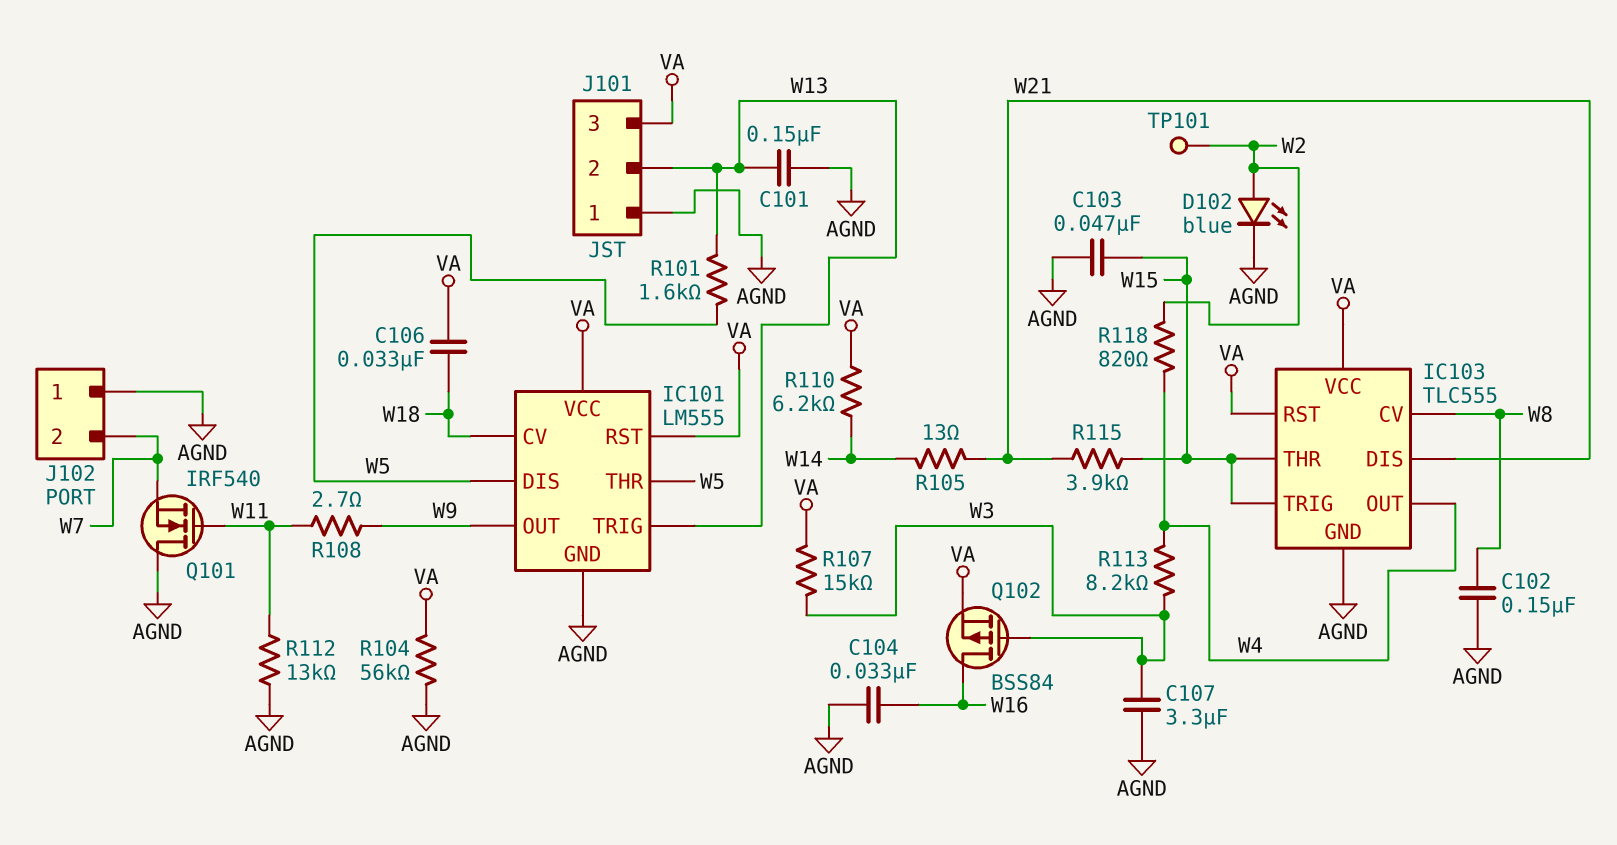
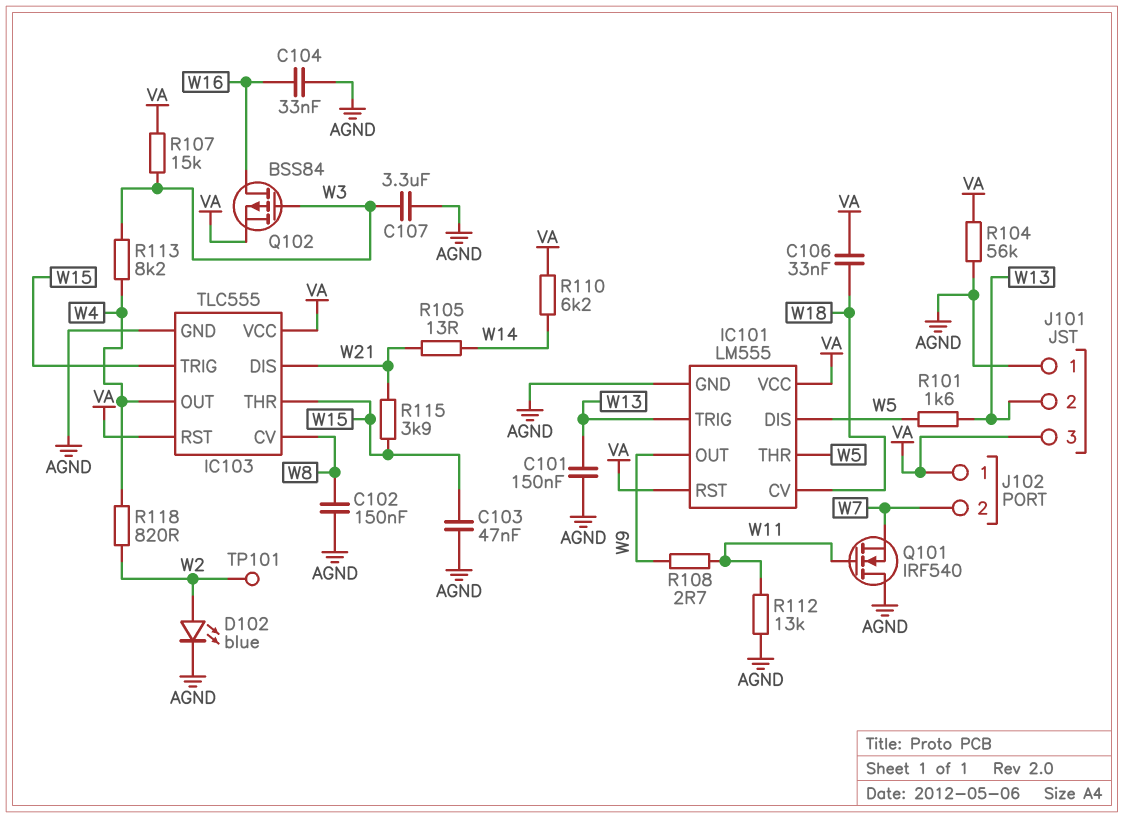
J102 pin 1: AGND -> VA

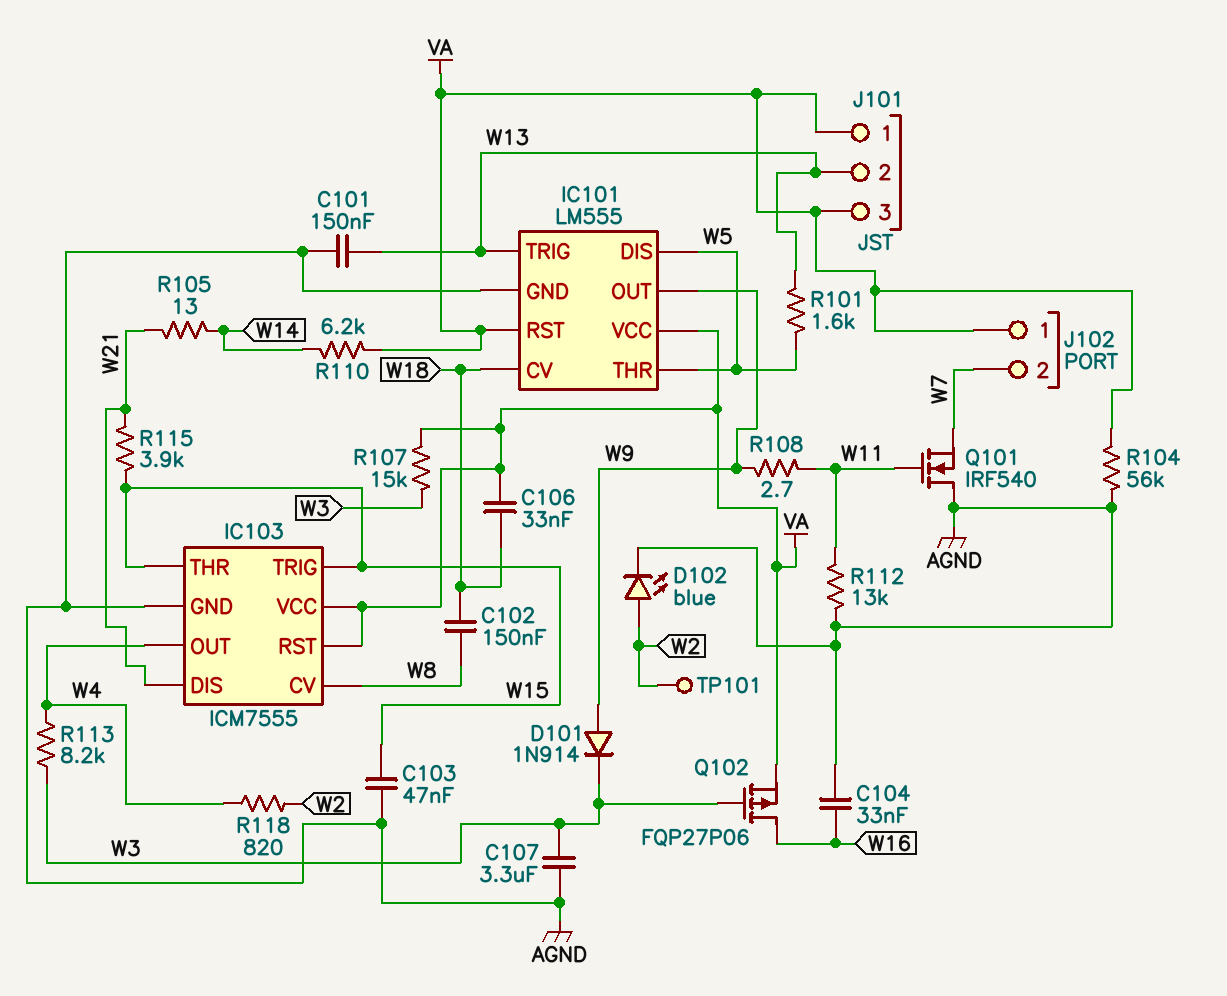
C102: 150nF (AGND, W8) -> 150nF (W8, W18)
D101: none -> diode 1N914 (A W9, K W3)
IC103: TLC555 -> ICM7555
J101 pin 1: AGND -> VA
Q102: PMOS BSS84 (G W3, D W16, S VA) -> PMOS FQP27P06 (G W3, D W16, S VA)

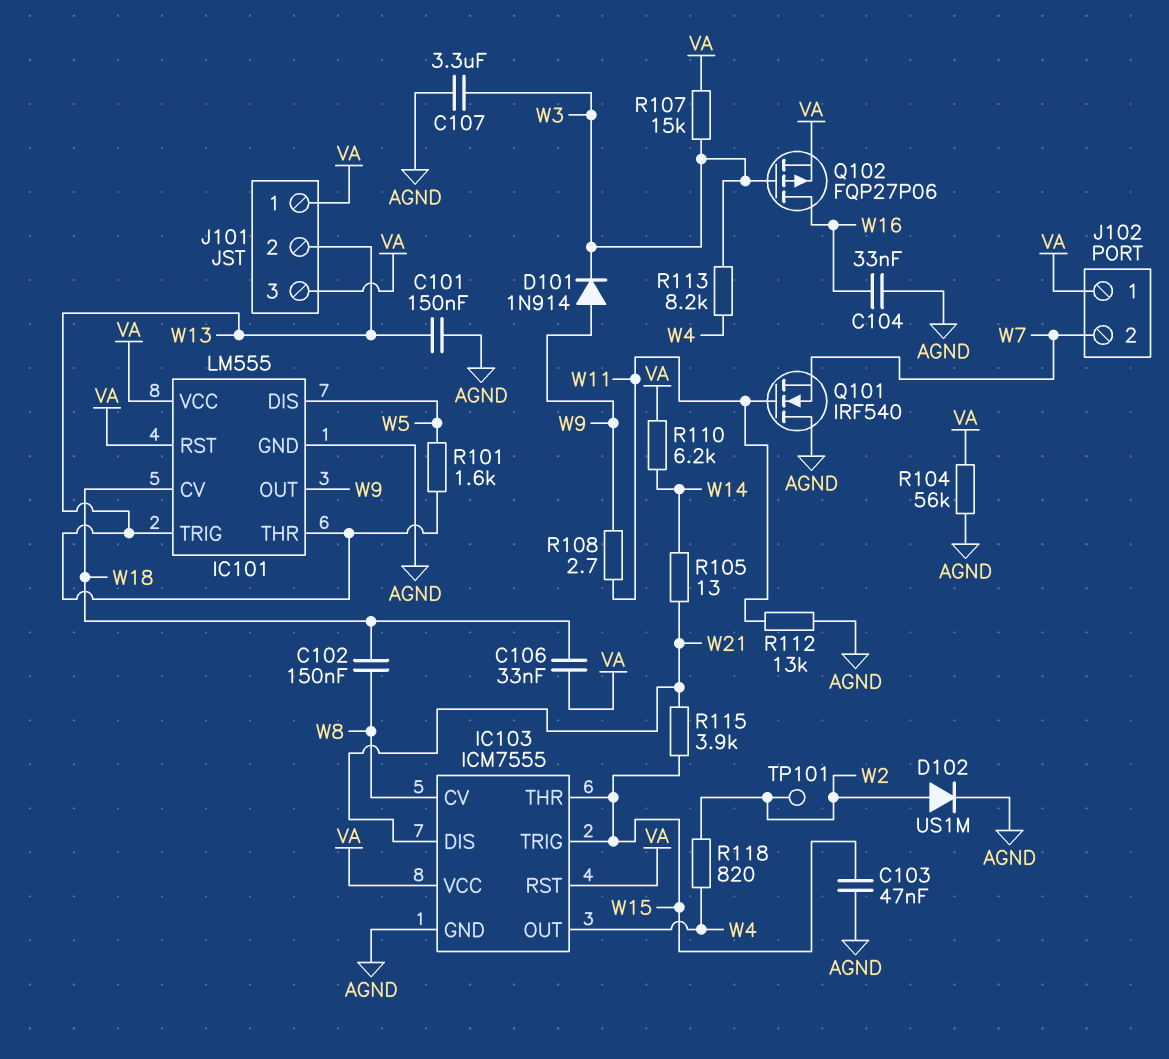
D102: LED blue (A W2, K AGND) -> diode US1M (A W2, K AGND)
IC101 pin THR: W5 -> W13

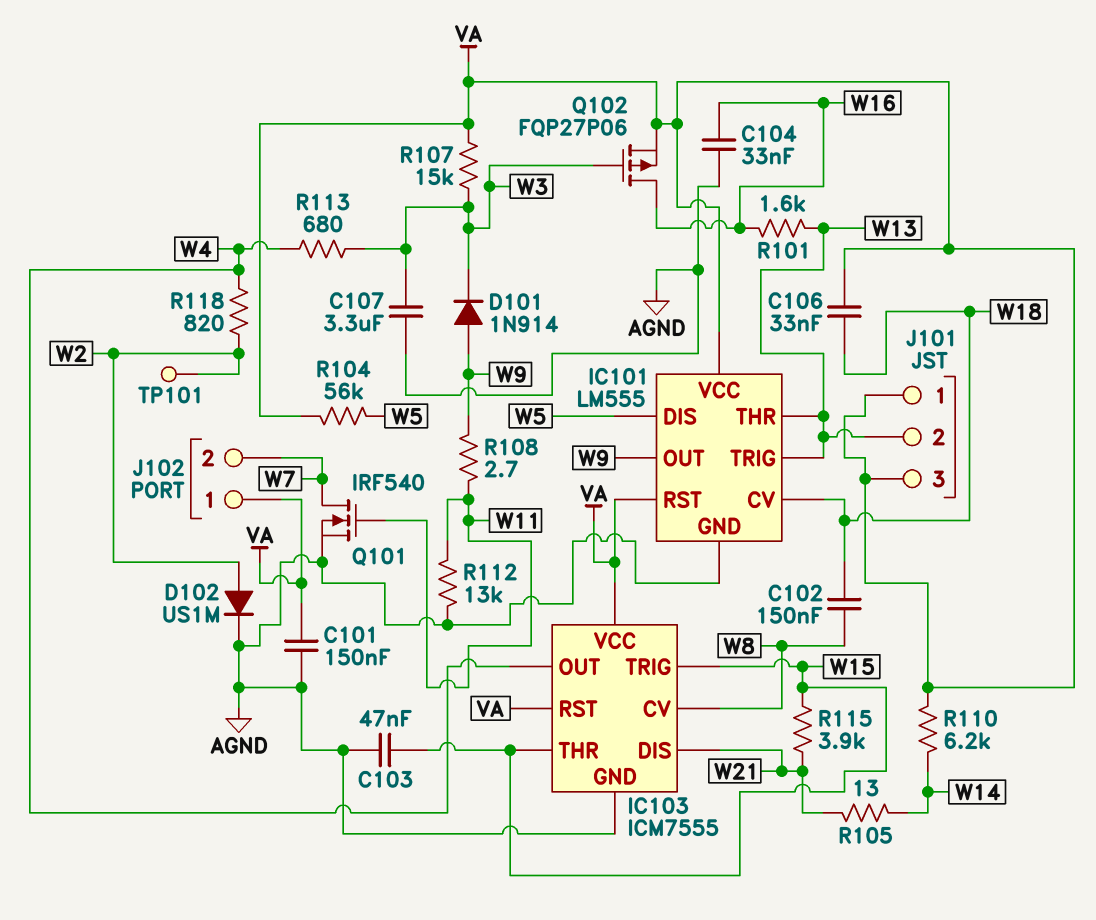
C101: 150nF (AGND, W13) -> 150nF (AGND, VA)
Q101: NMOS IRF540 (G W11, D AGND, S W7) -> NMOS IRF540 (G W11, D W7, S AGND)
R101: 1.6k (W5, W13) -> 1.6k (W13, W16)
R104: 56k (AGND, VA) -> 56k (VA, W5)
R113: 8.2k (W3, W4) -> 680 (W3, W4)

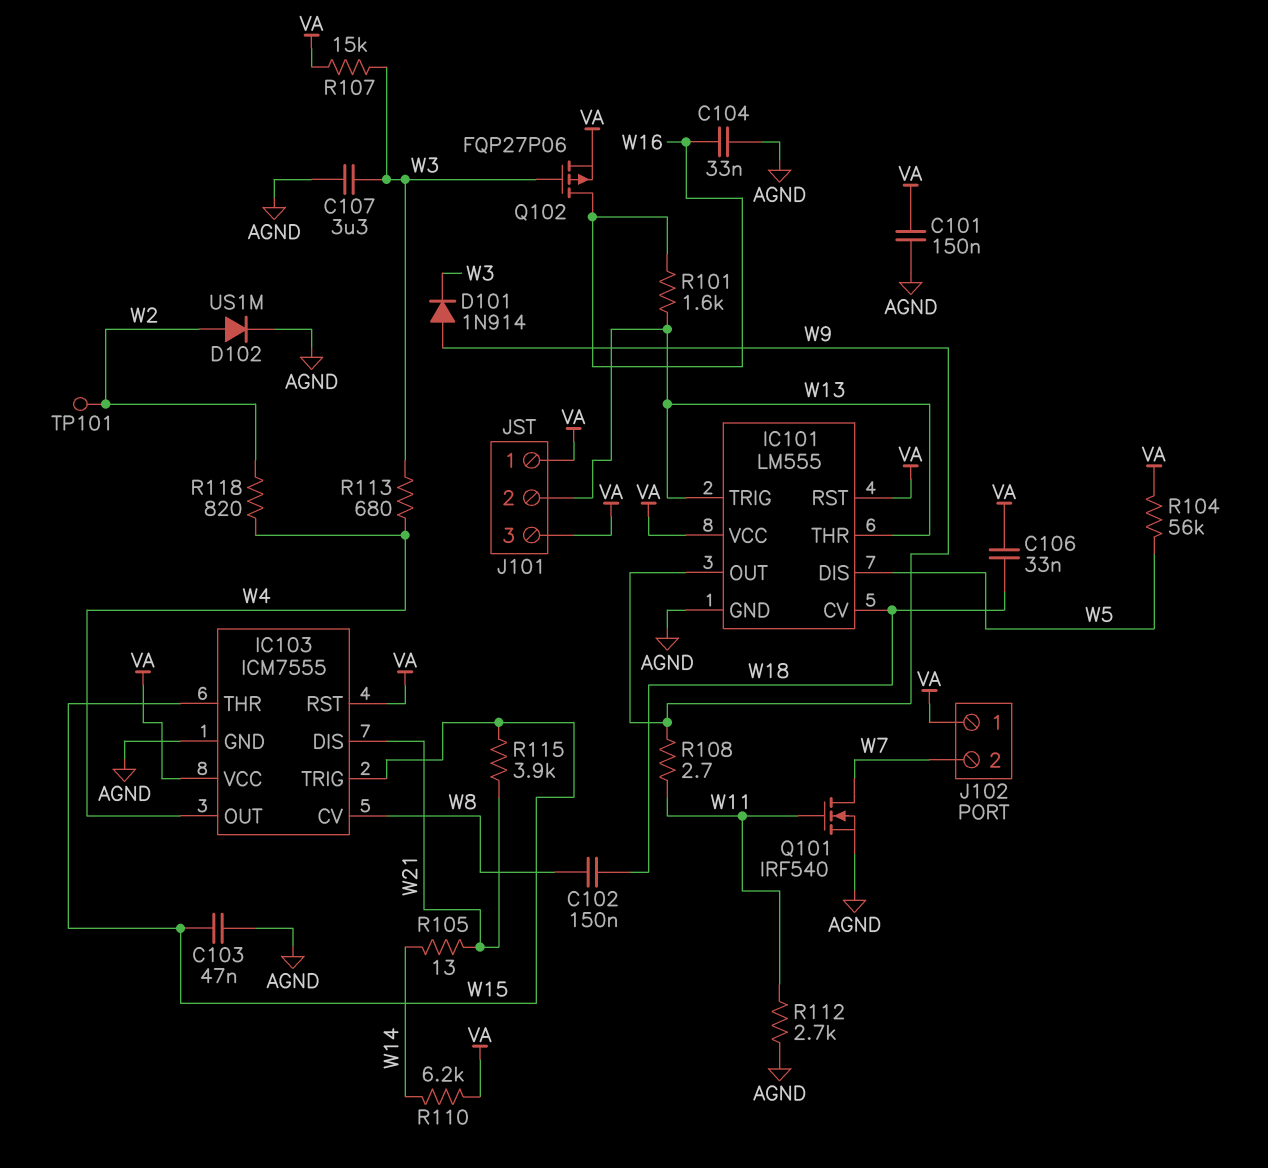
R112: 13k (AGND, W11) -> 2.7k (AGND, W11)

